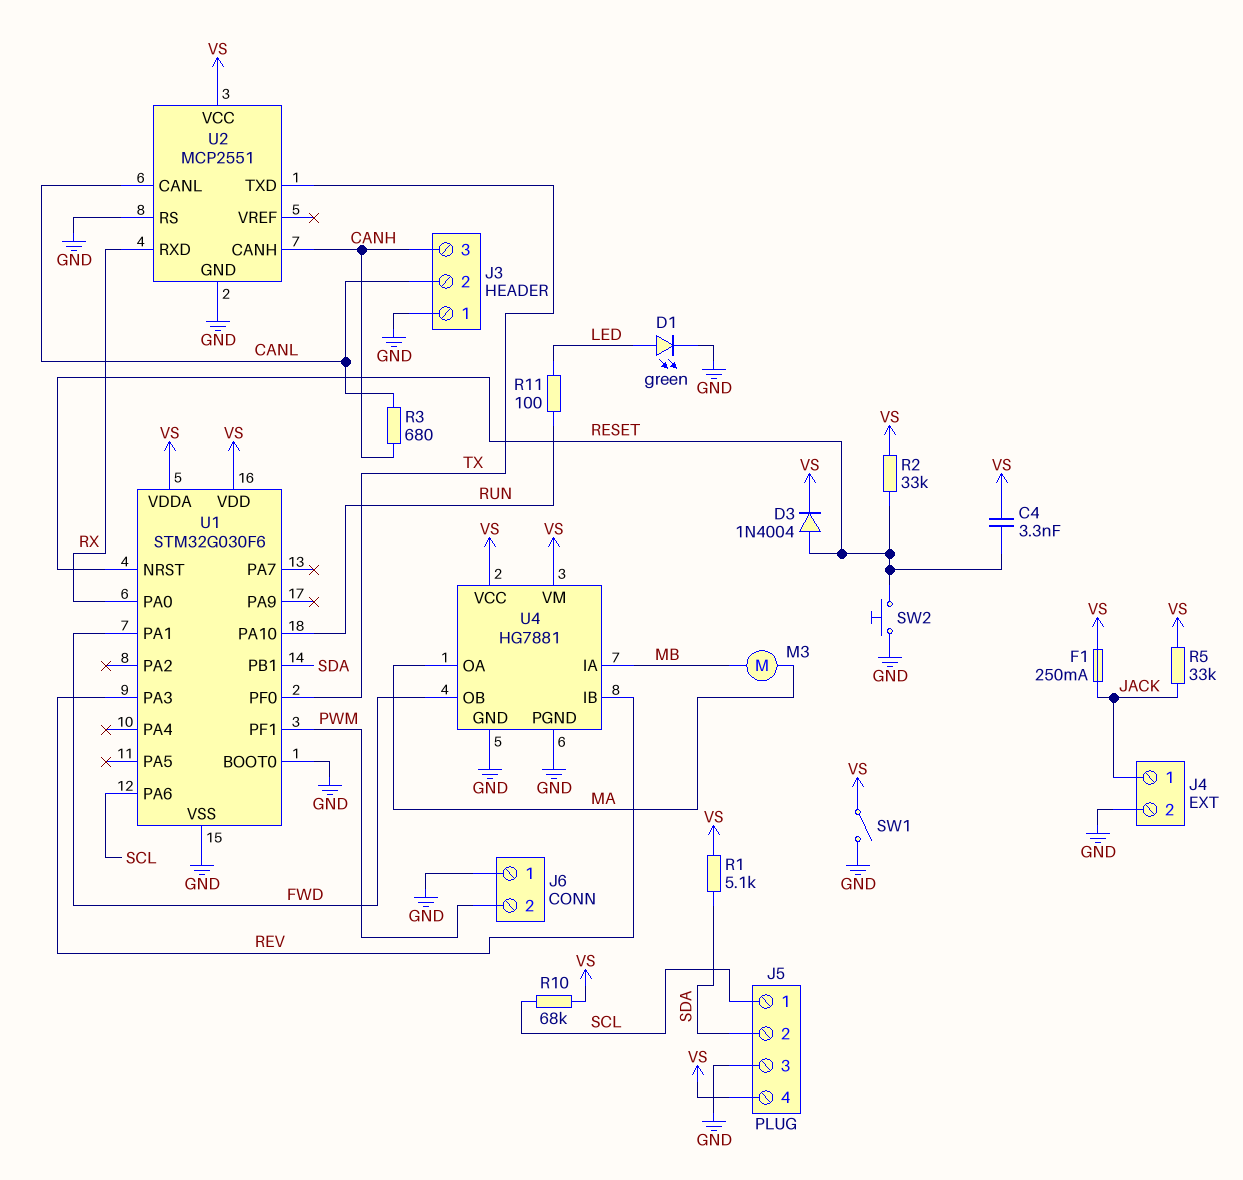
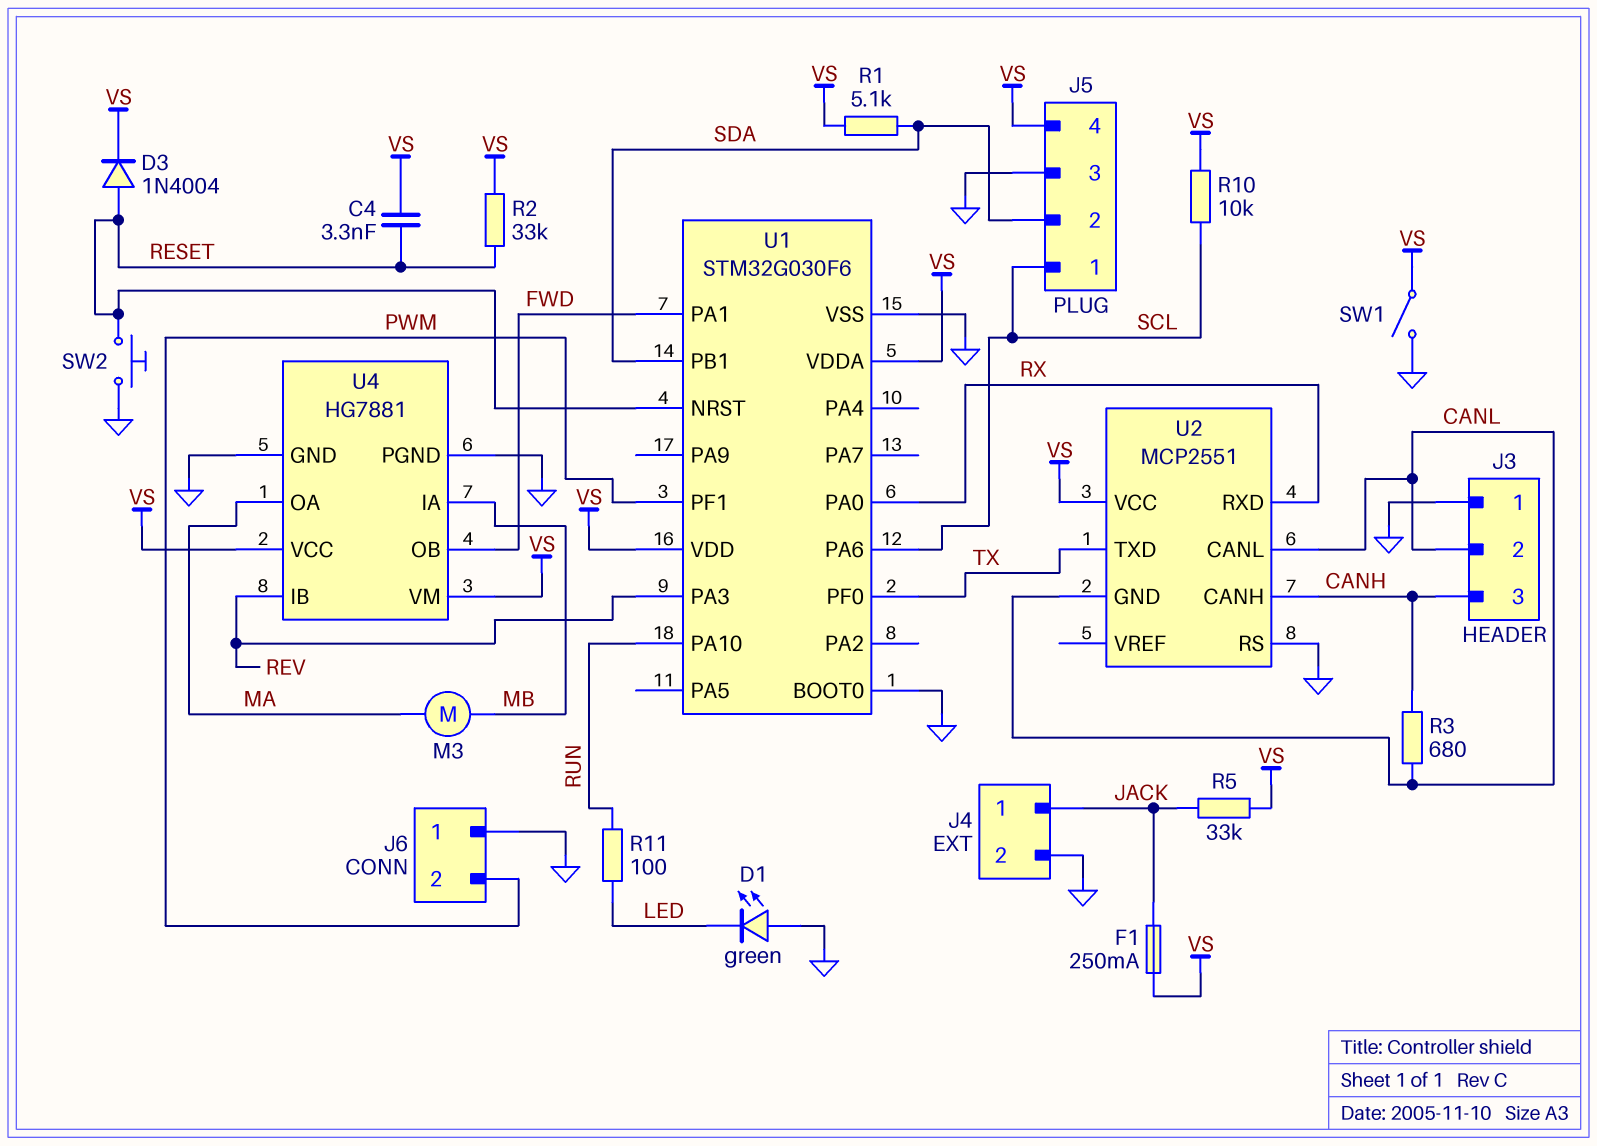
D1: LED green (A LED, K GND) -> LED green (A GND, K LED)
R10: 68k (SCL, VS) -> 10k (SCL, VS)
U2 pin GND: GND -> CANL

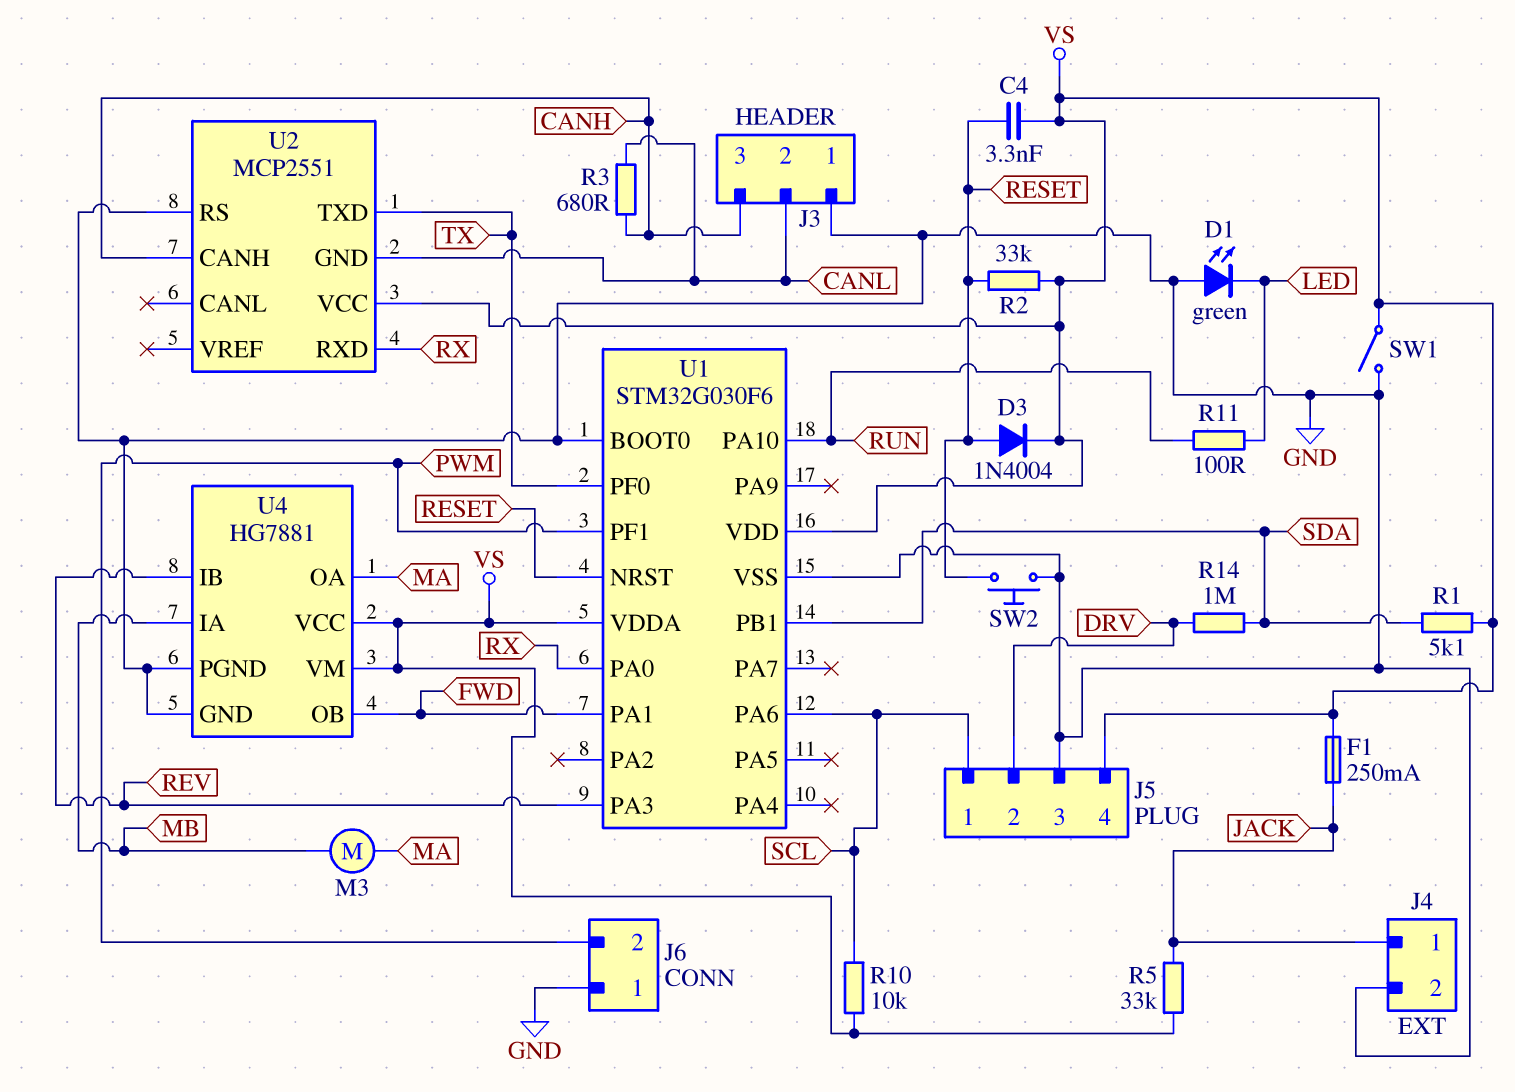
J5 pin 2: SDA -> DRV
R14: none -> 1M (DRV, SDA)
U2 pin CANL: CANL -> none

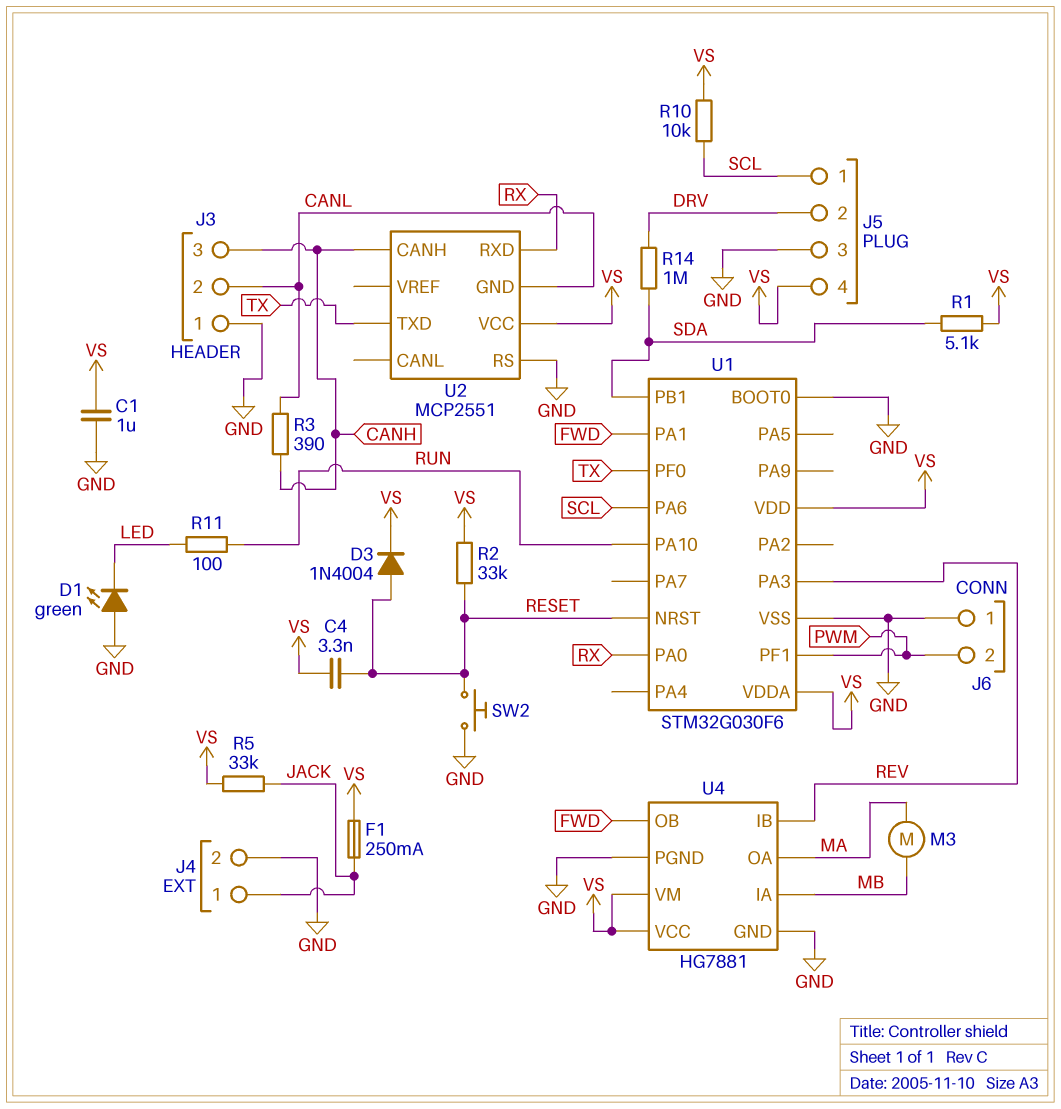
C1: none -> 1uF (GND, VS)
R3: 680 (CANH, CANL) -> 390 (CANH, CANL)
SW1: switch (GND, VS) -> none

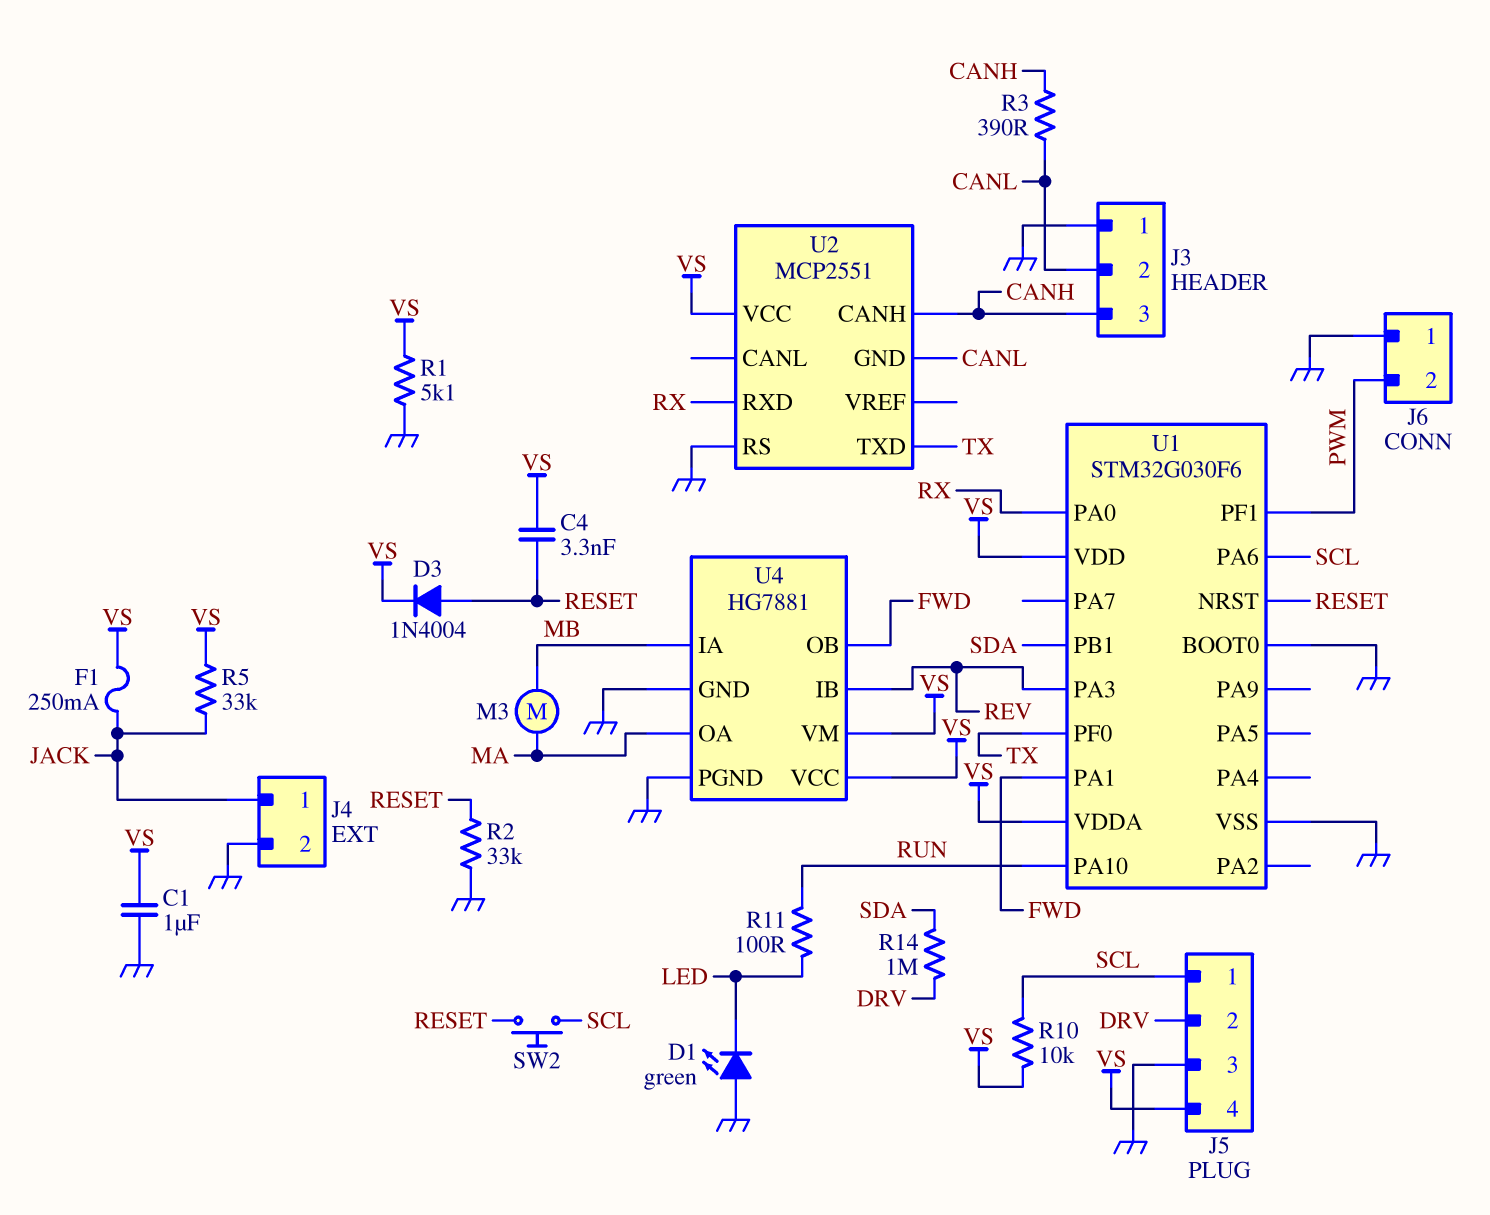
R1: 5.1k (SDA, VS) -> 5.1k (GND, VS)
R2: 33k (RESET, VS) -> 33k (GND, RESET)
SW2: button (GND, RESET) -> button (RESET, SCL)

